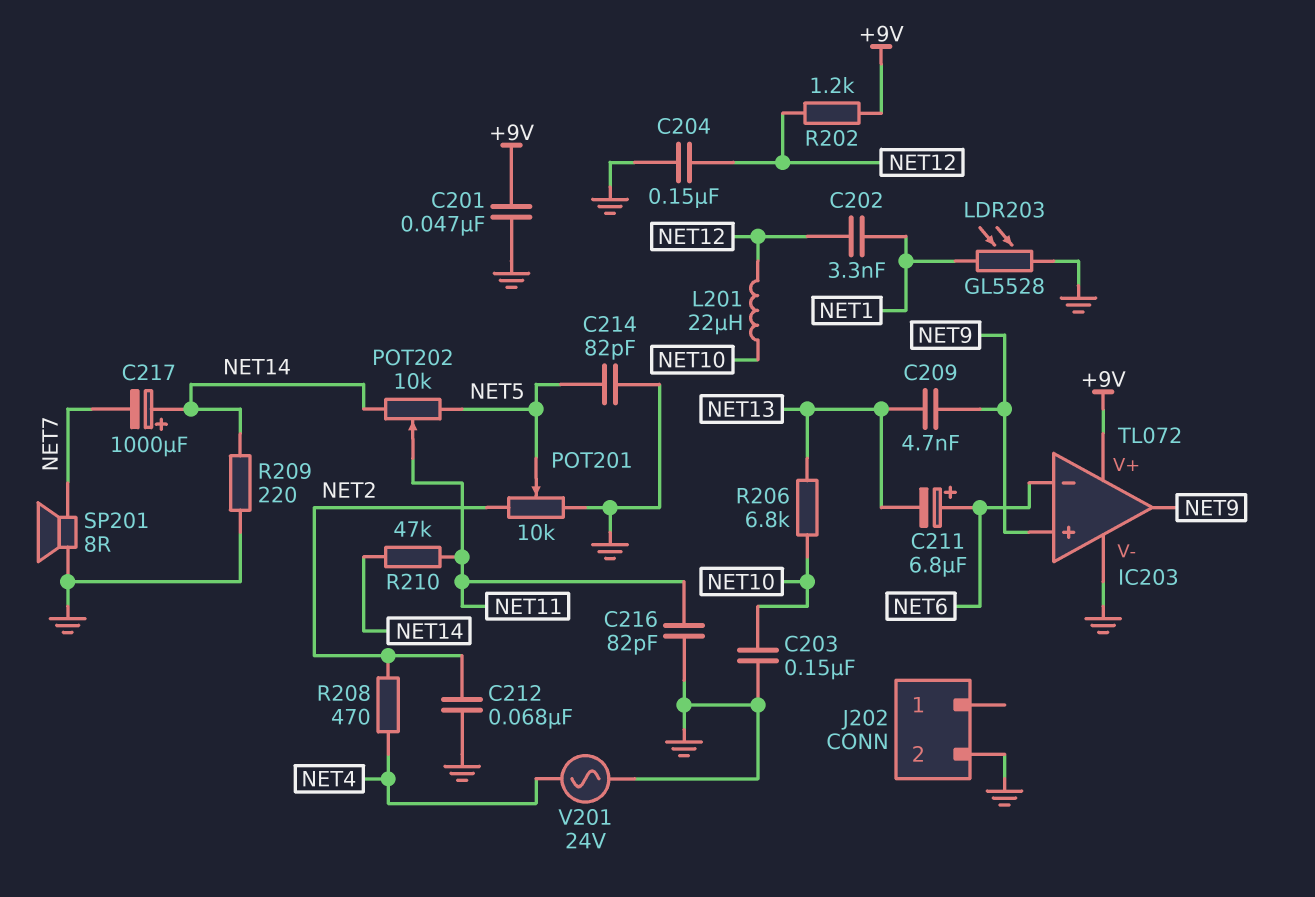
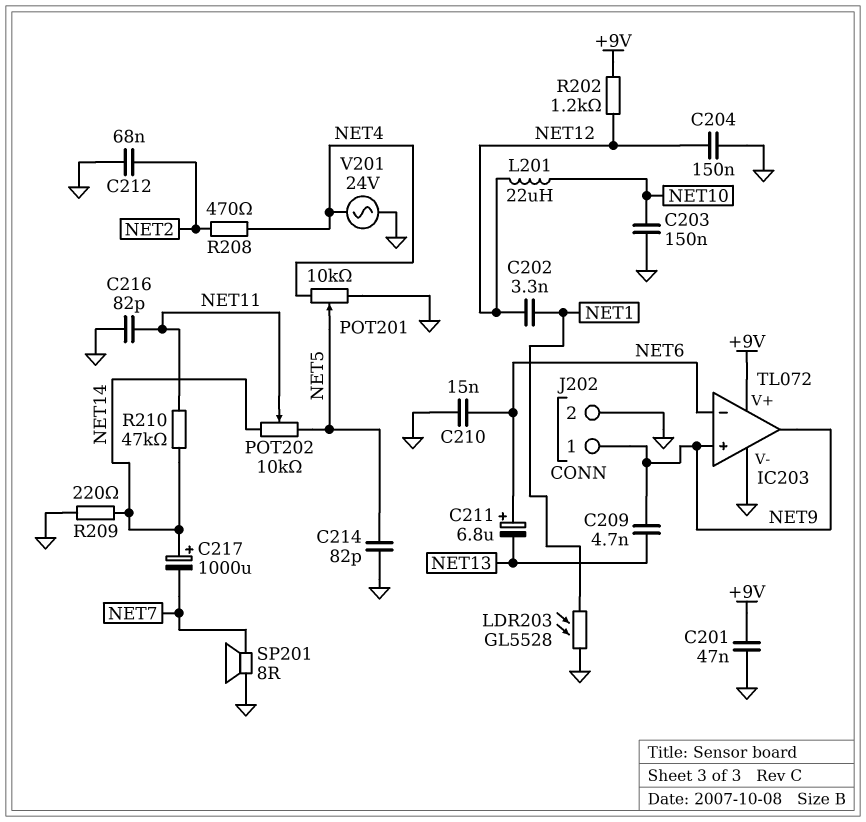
C210: none -> 15nF (GND, NET6)
J202 pin 1: none -> NET9
POT201: 10k (GND, NET2, wiper NET5) -> 10k (GND, NET4, wiper NET5)
R206: 6.8k (NET10, NET13) -> none

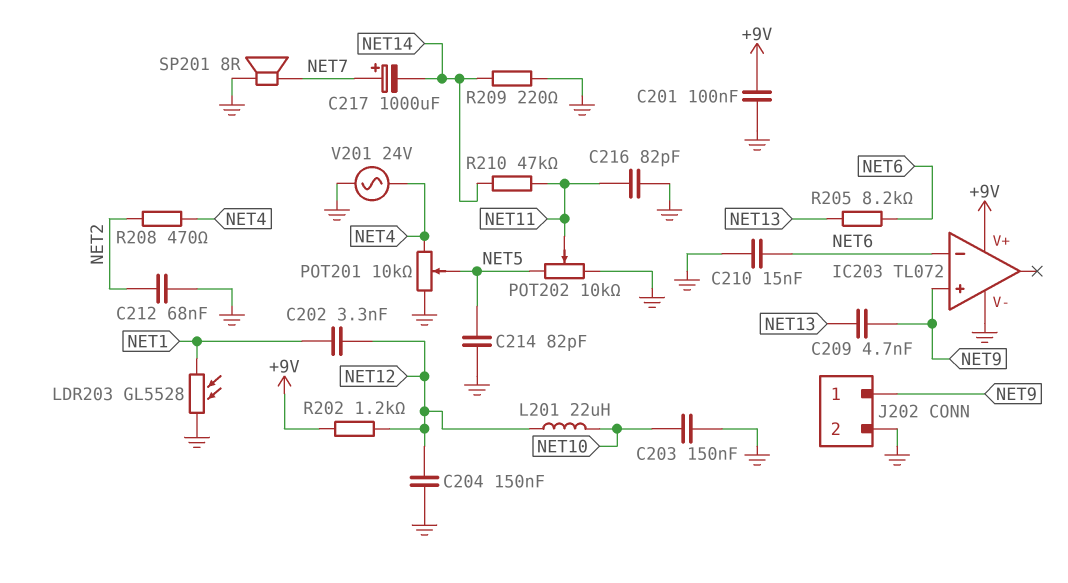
C201: 47nF (+9V, GND) -> 100nF (+9V, GND)
C211: 6.8uF (plus NET6, minus NET13) -> none
C217: 1000uF (plus NET14, minus NET7) -> 1000uF (plus NET7, minus NET14)
IC203 pin out: NET9 -> none
POT202: 10k (NET5, NET14, wiper NET11) -> 10k (GND, NET5, wiper NET11)
R205: none -> 8.2k (NET6, NET13)

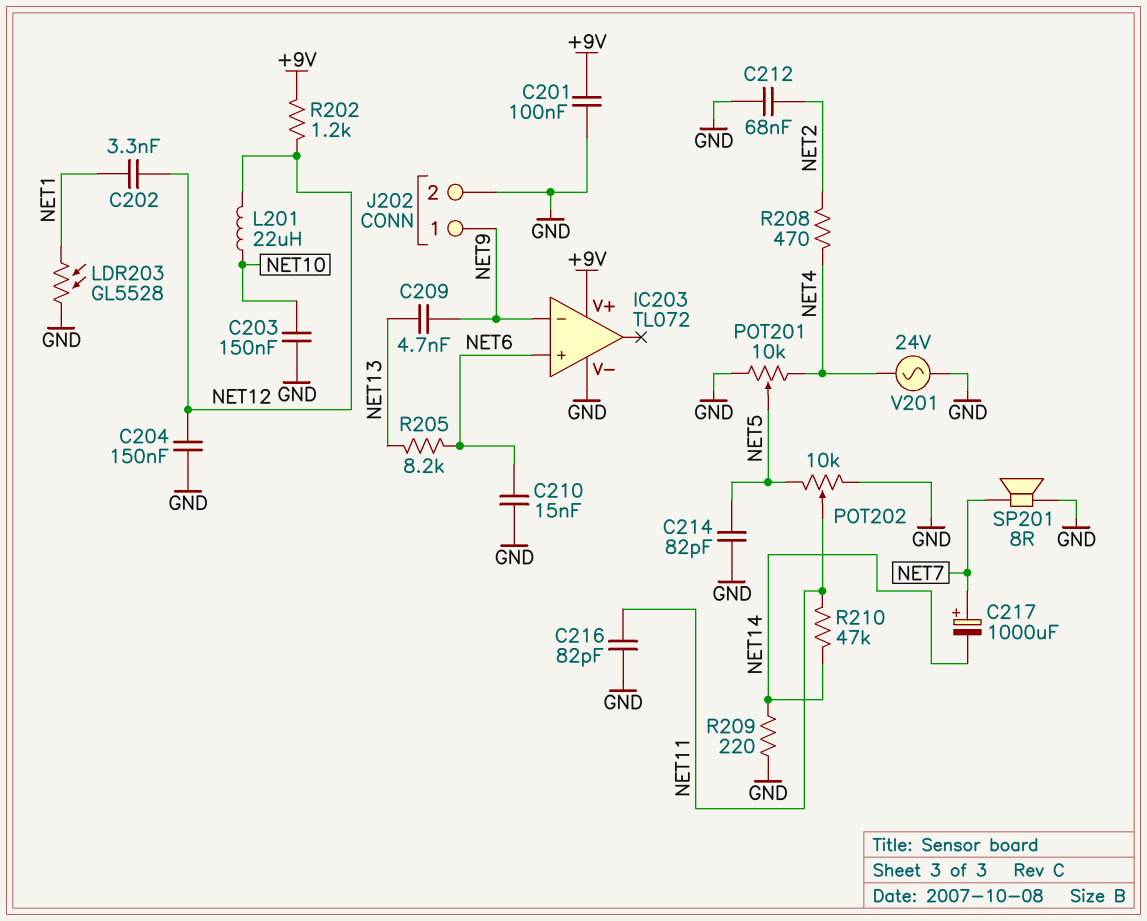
IC203 pin in+: NET9 -> NET6
IC203 pin in-: NET6 -> NET9

